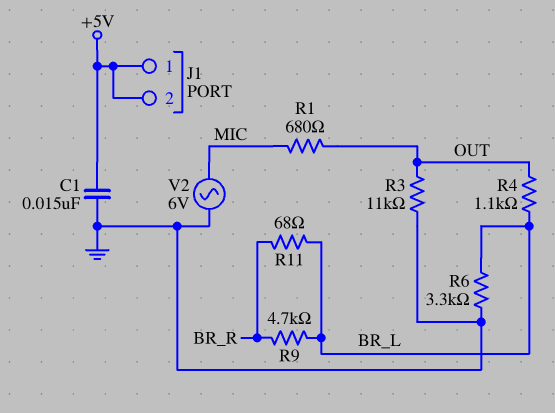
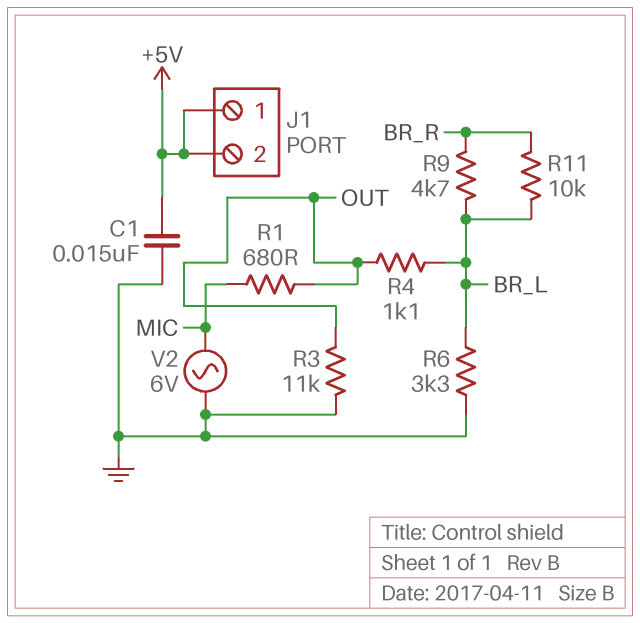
R11: 68 (BR_L, BR_R) -> 10k (BR_L, BR_R)

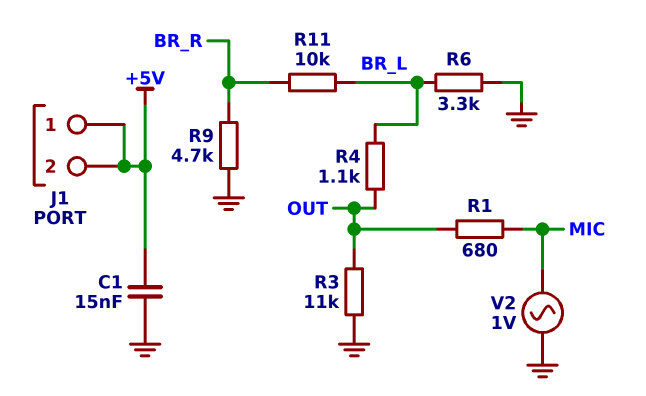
R9: 4.7k (BR_L, BR_R) -> 4.7k (BR_R, GND)
V2: AC 6V (GND, MIC) -> AC 1V (GND, MIC)

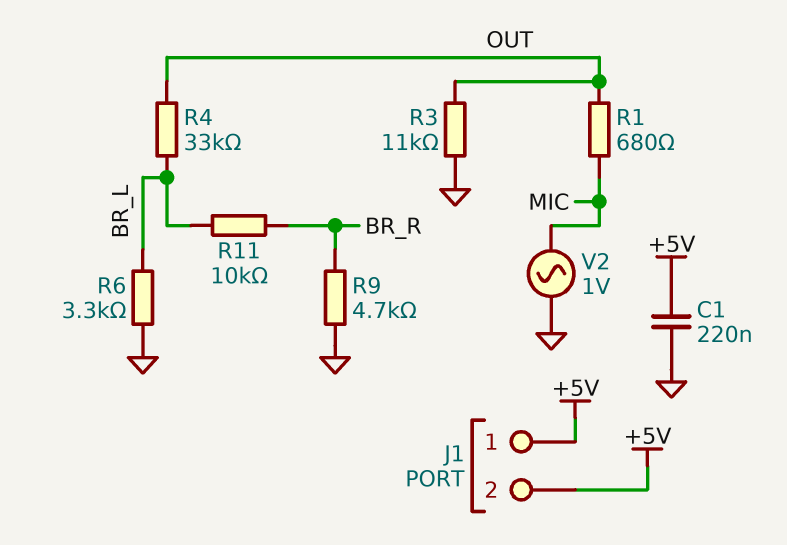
C1: 15nF (+5V, GND) -> 220nF (+5V, GND)
R4: 1.1k (BR_L, OUT) -> 33k (BR_L, OUT)

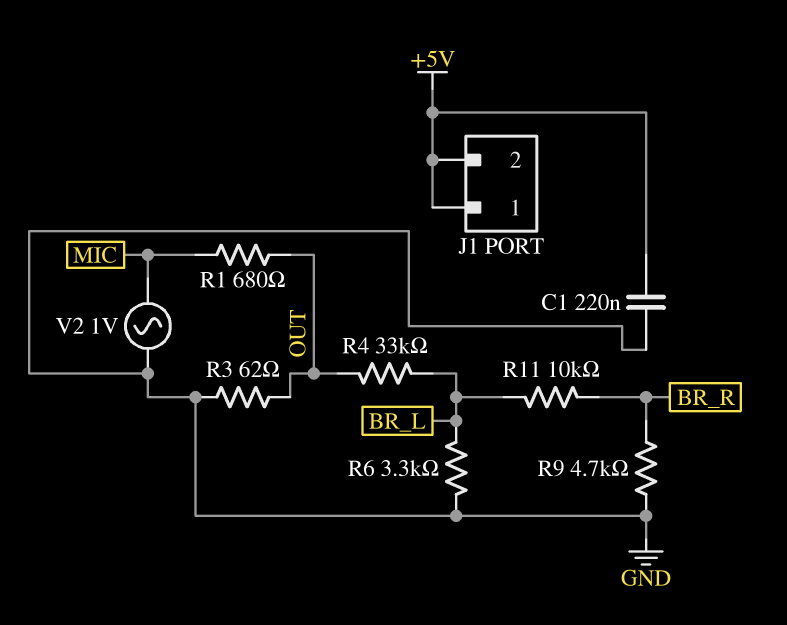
R3: 11k (GND, OUT) -> 62 (GND, OUT)

